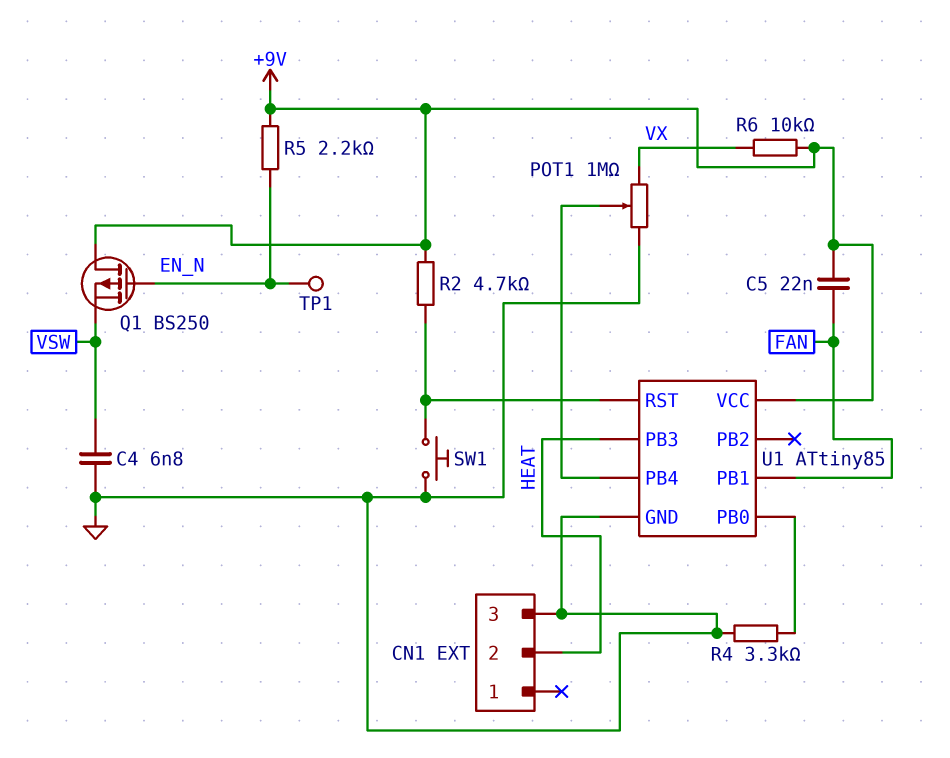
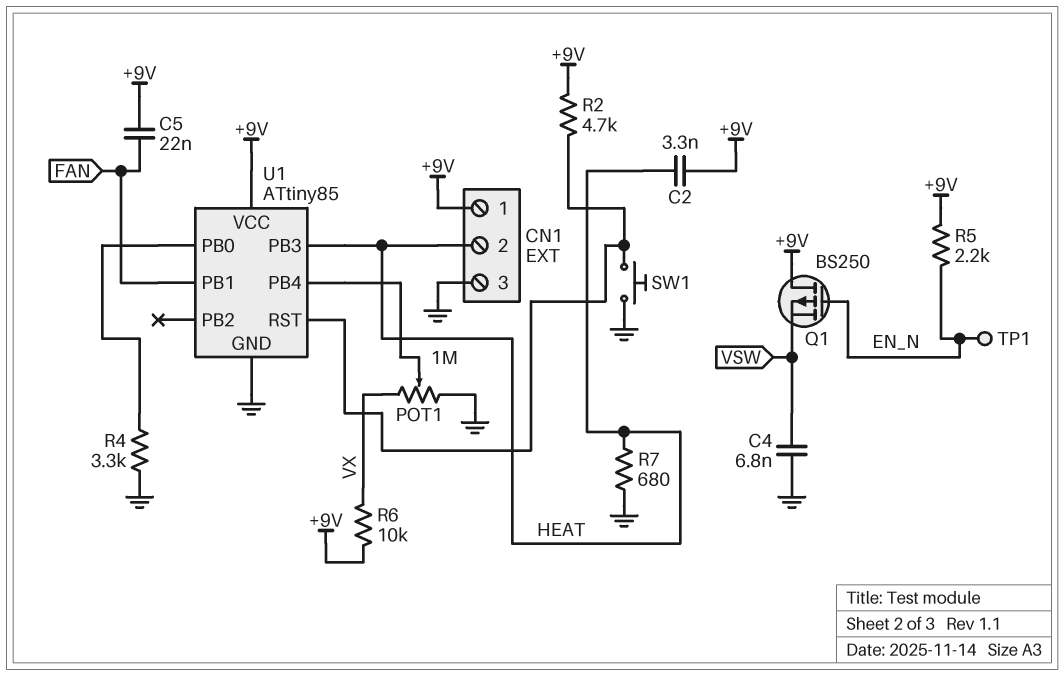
C2: none -> 3.3nF (+9V, HEAT)
CN1 pin 1: none -> +9V
R7: none -> 680 (GND, HEAT)

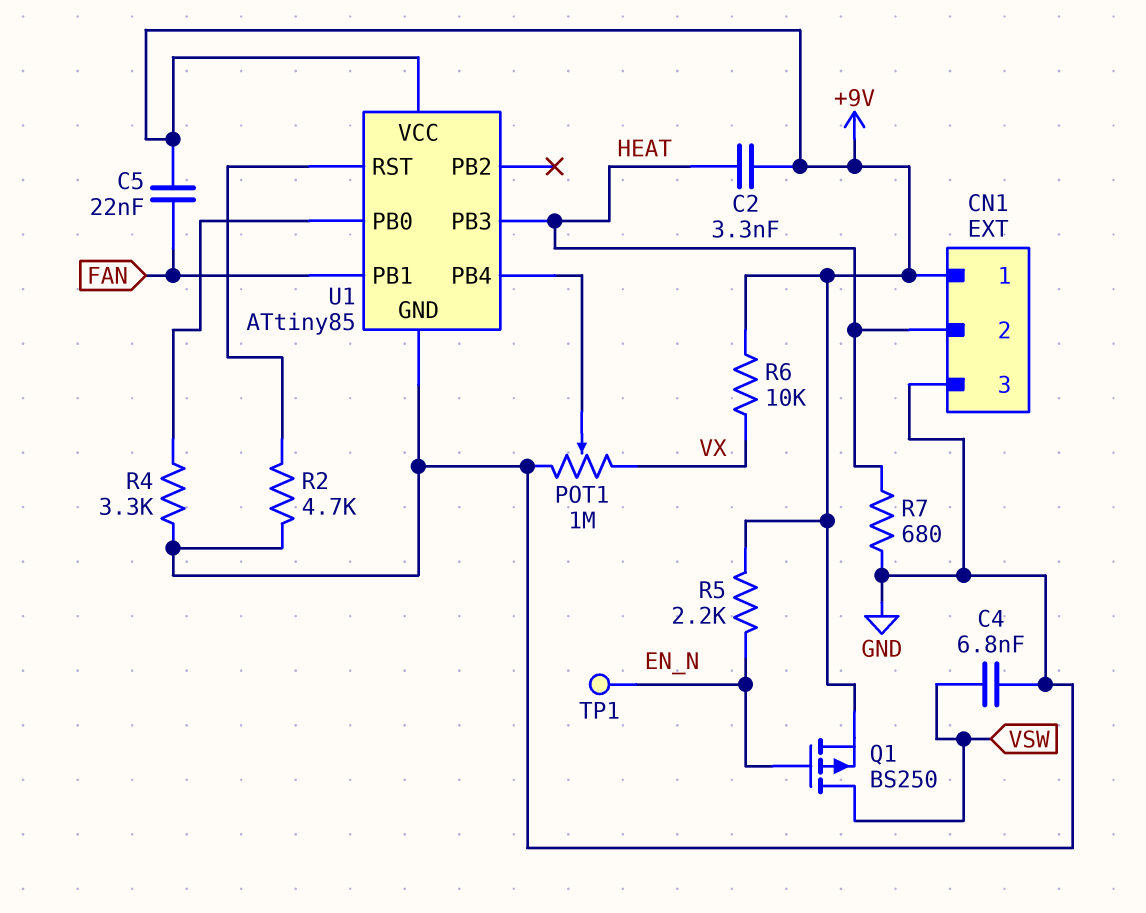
Q1: PMOS BS250 (G EN_N, D +9V, S VSW) -> PMOS BS250 (G EN_N, D VSW, S +9V)
R2: 4.7k (+9V, U1/RST) -> 4.7k (GND, U1/RST)
SW1: button (GND, U1/RST) -> none

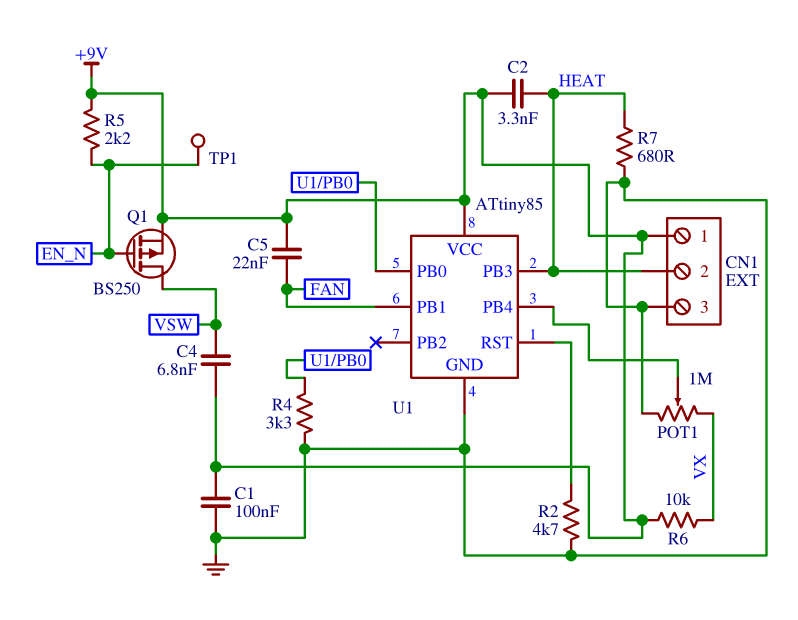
C1: none -> 100nF (+9V, GND)
C4: 6.8nF (GND, VSW) -> 6.8nF (+9V, VSW)

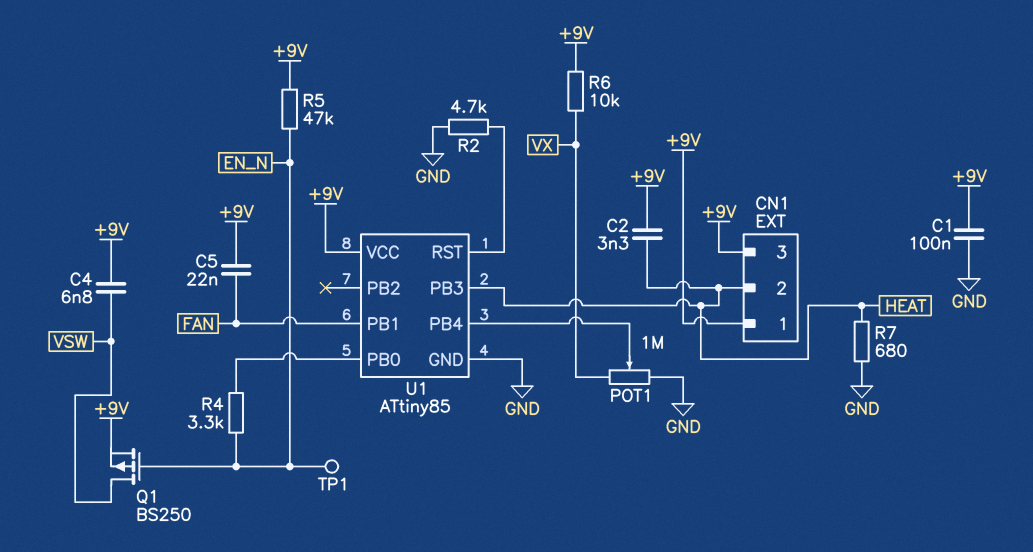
CN1 pin 3: GND -> +9V
R4: 3.3k (GND, U1/PB0) -> 3.3k (EN_N, U1/PB0)
R5: 2.2k (+9V, EN_N) -> 47k (+9V, EN_N)

